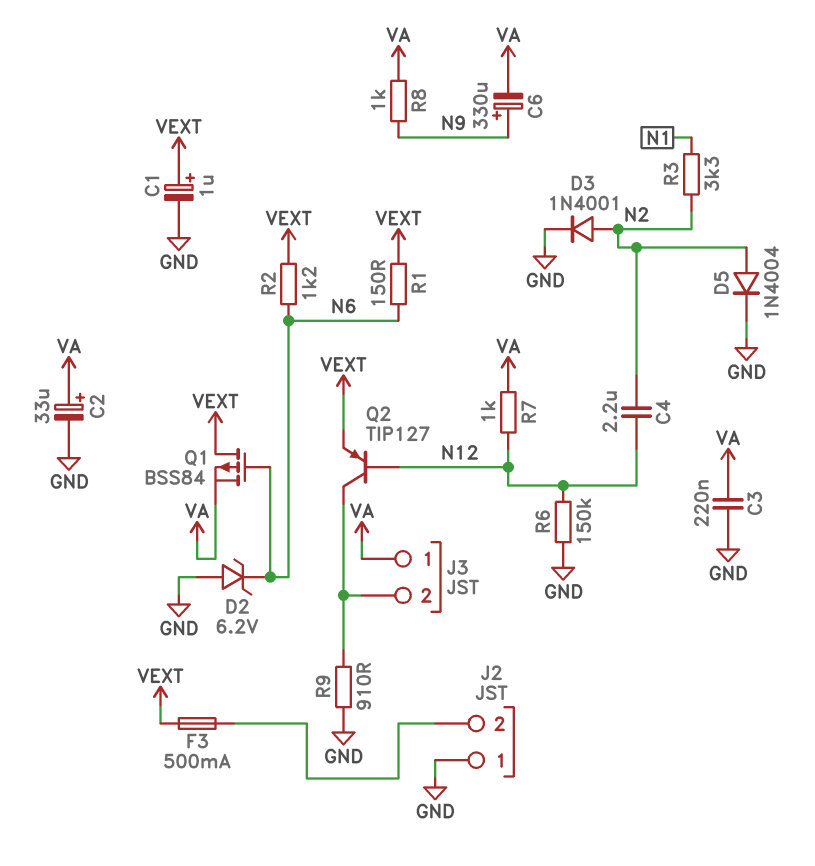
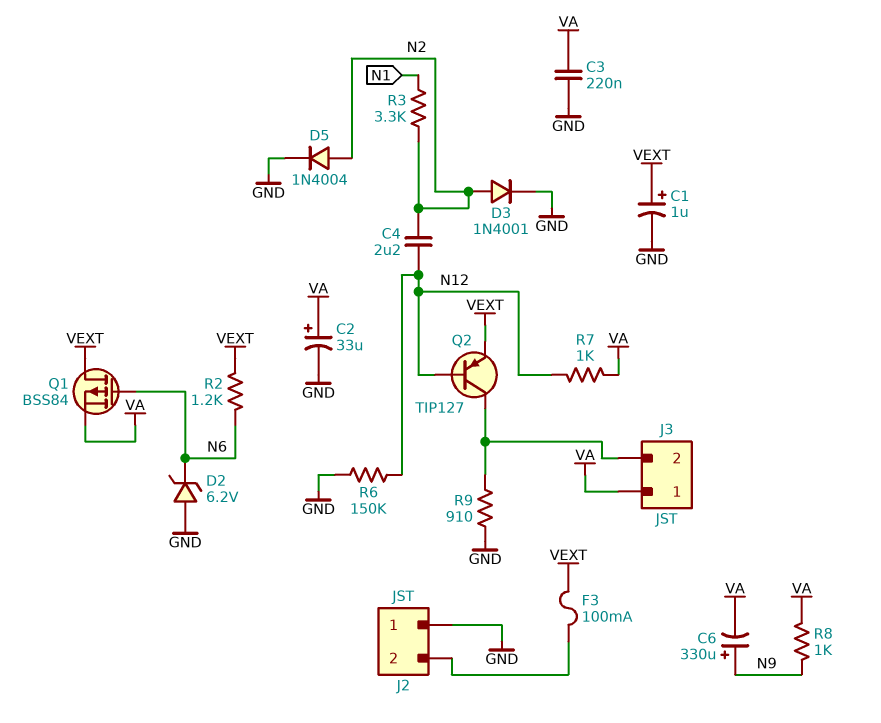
F3: 500mA (J2/2, VEXT) -> 100mA (J2/2, VEXT)
R1: 150 (N6, VEXT) -> none

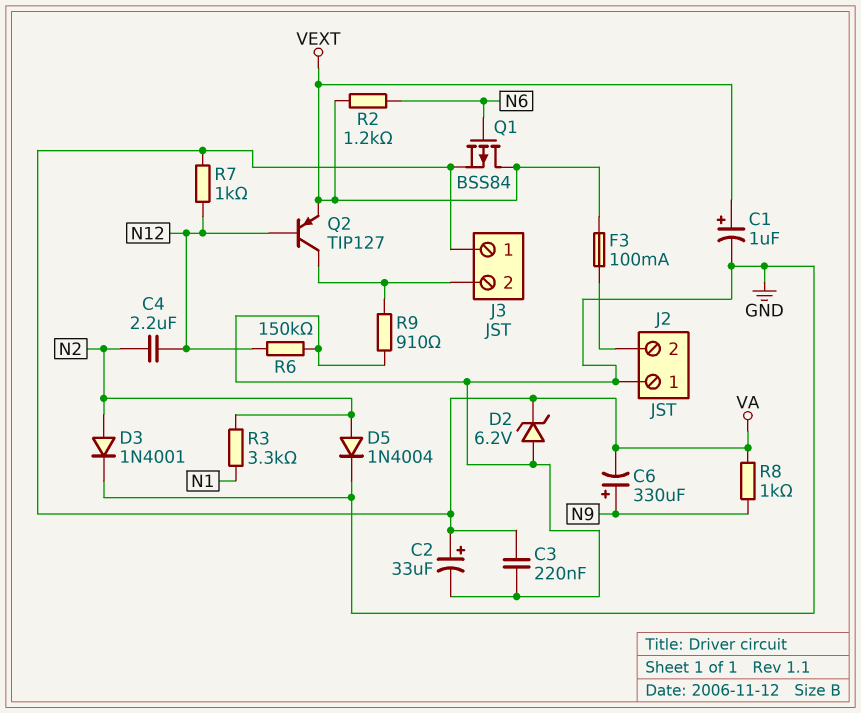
D2: zener 6.2V (A GND, K N6) -> zener 6.2V (A GND, K VA)

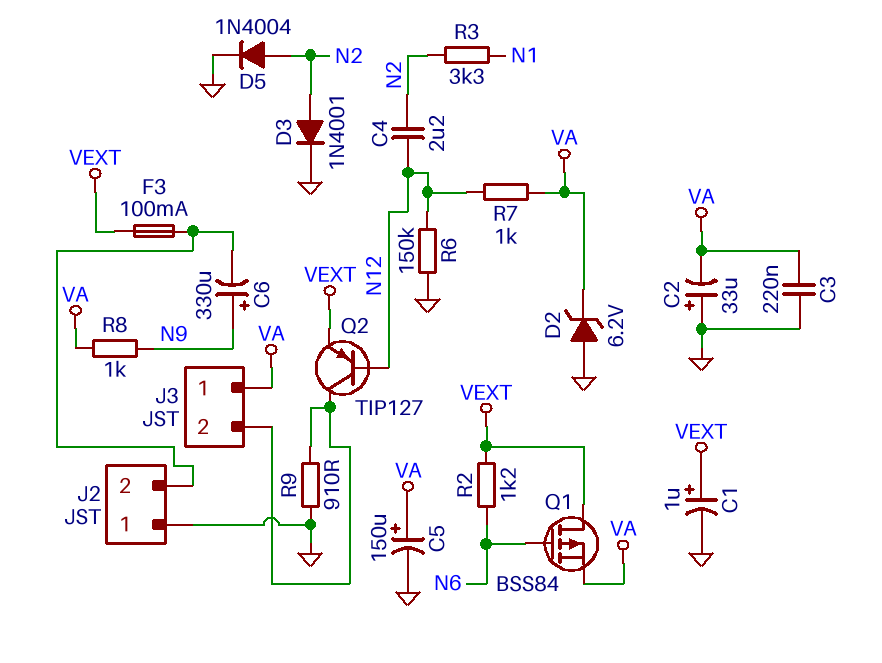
C2: 33uF (plus VA, minus GND) -> 33uF (plus GND, minus VA)
C5: none -> 150uF (plus VA, minus GND)
C6: 330uF (plus N9, minus VA) -> 330uF (plus N9, minus J2/2)

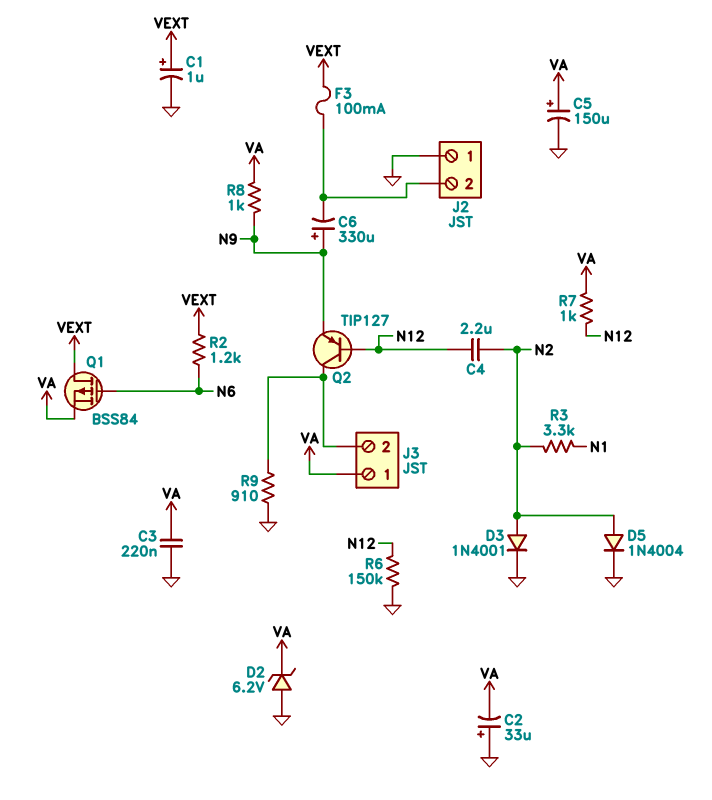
Q2: PNP TIP127 (B N12, C J3/2, E VEXT) -> PNP TIP127 (B N12, C J3/2, E N9)

